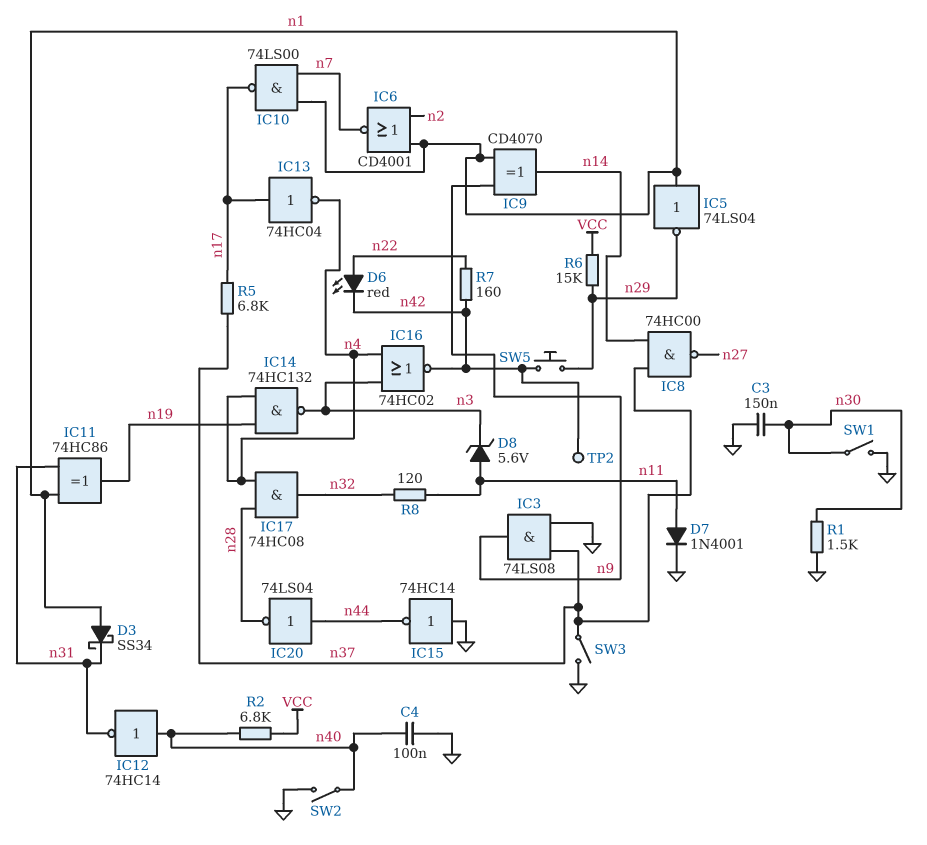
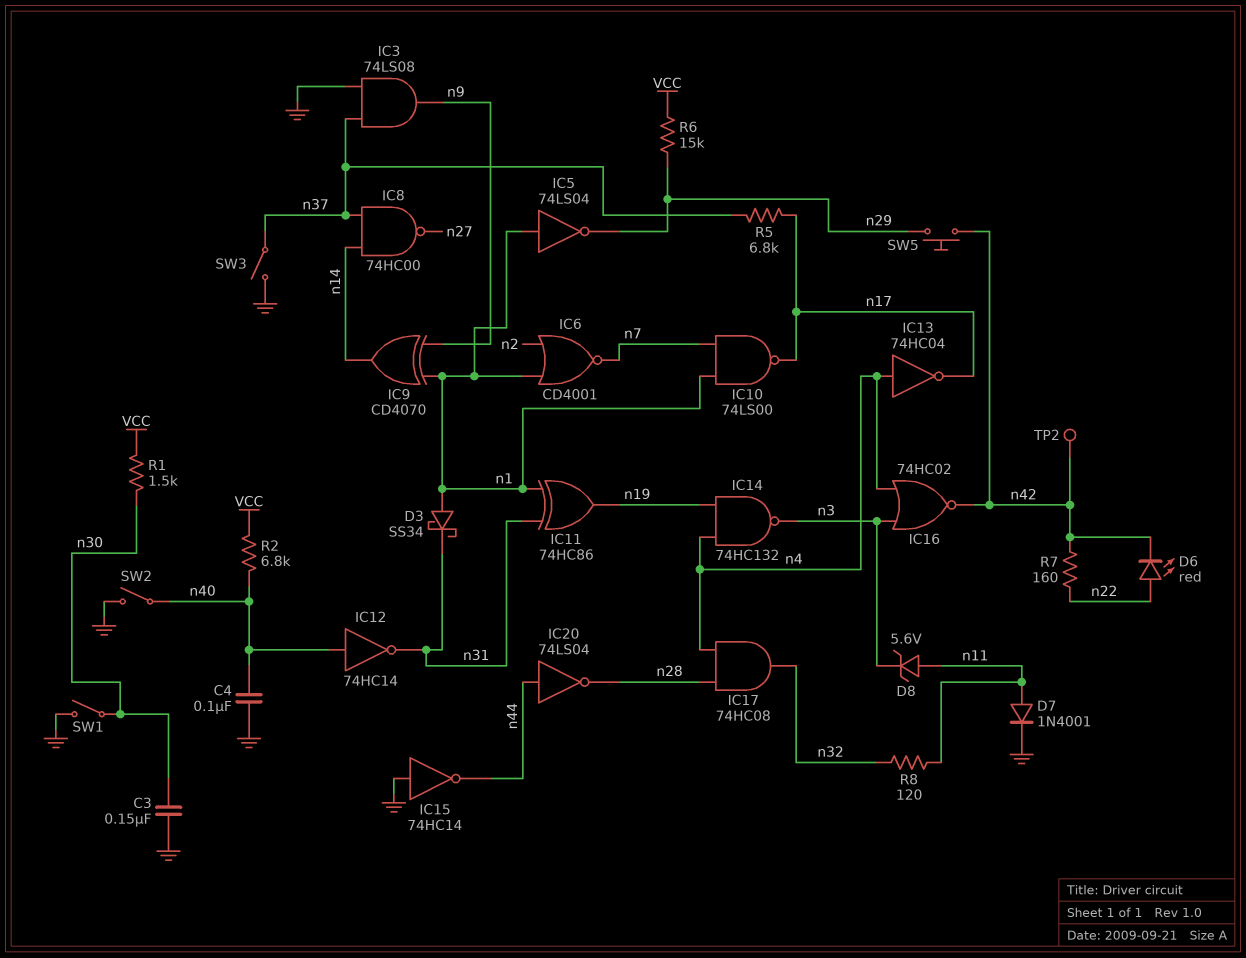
IC13: NOT 74HC04 (in n17, out n4) -> NOT 74HC04 (in n4, out n17)
R1: 1.5k (GND, n30) -> 1.5k (VCC, n30)

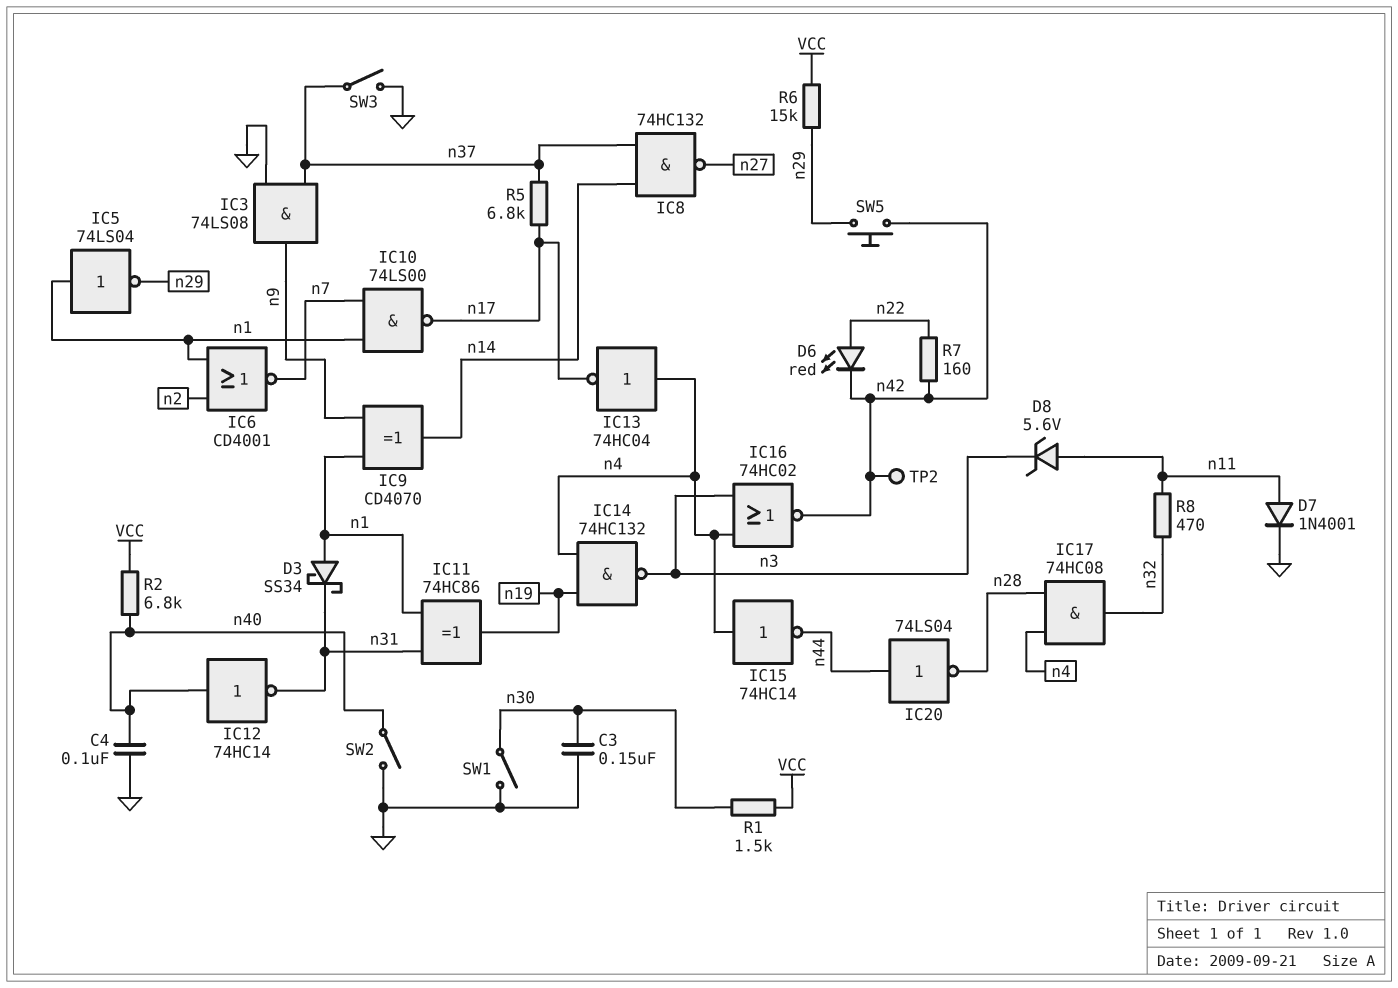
IC8: NAND 74HC00 (in n14, in n37, out n27) -> NAND 74HC132 (in n14, in n37, out n27)
IC15: NOT 74HC14 (in GND, out n44) -> NOT 74HC14 (in n4, out n44)
R8: 120 (n11, n32) -> 470 (n11, n32)

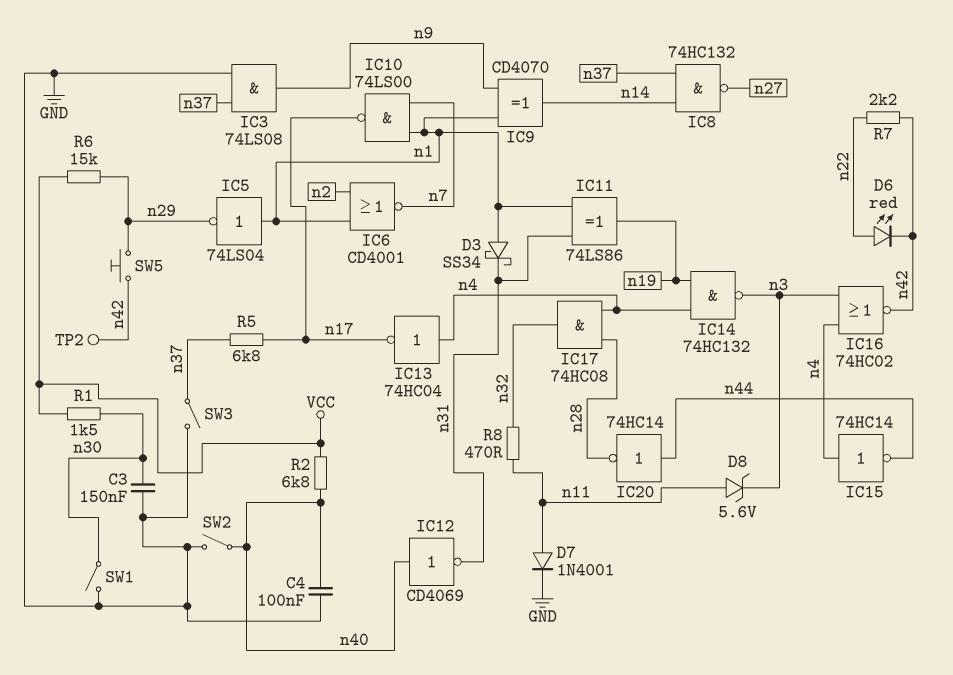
IC11: XOR 74HC86 (in n1, in n31, out n19) -> XOR 74LS86 (in n1, in n31, out n19)
IC12: NOT 74HC14 (in n40, out n31) -> NOT CD4069 (in n40, out n31)
IC20: NOT 74LS04 (in n44, out n28) -> NOT 74HC14 (in n44, out n28)
R7: 160 (n22, n42) -> 2.2k (n22, n42)

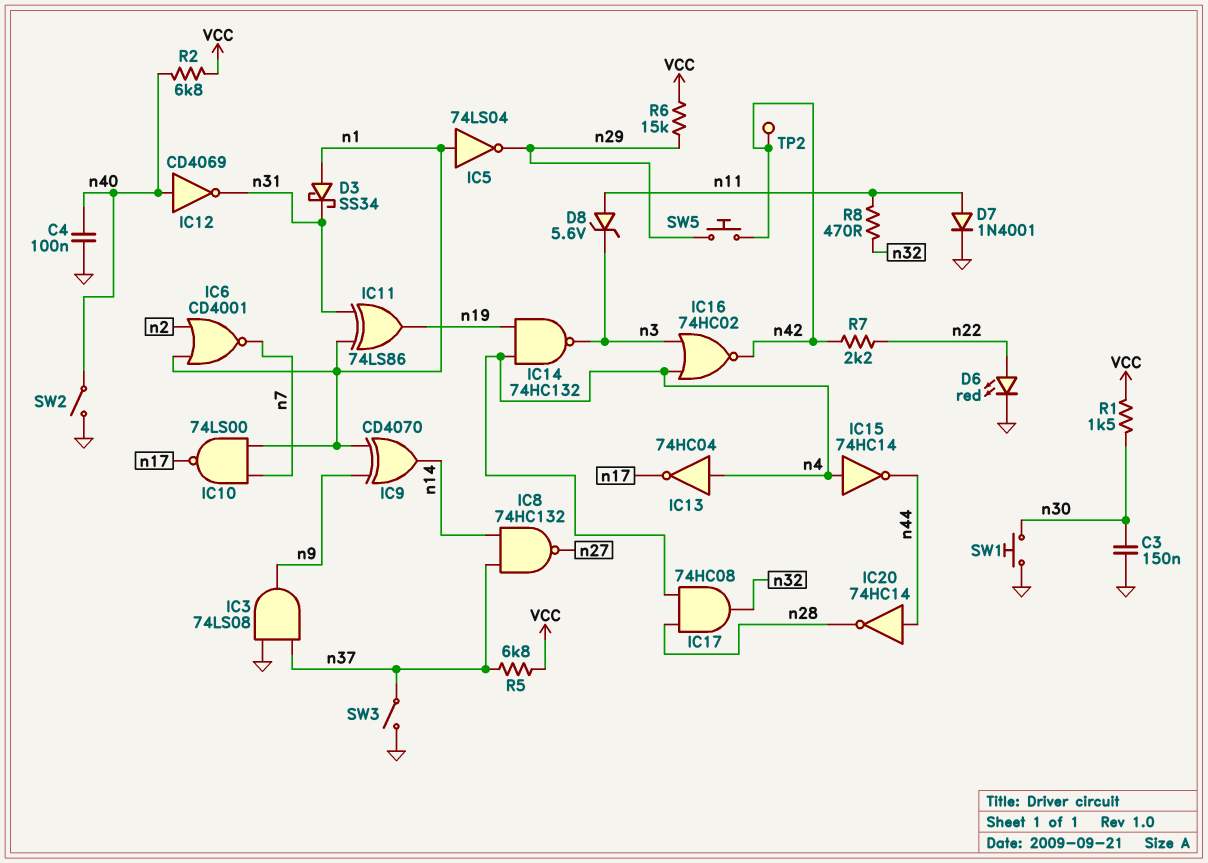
D6: LED red (A n22, K n42) -> LED red (A n22, K GND)
R5: 6.8k (n17, n37) -> 6.8k (VCC, n37)
SW1: switch (GND, n30) -> button (GND, n30)

